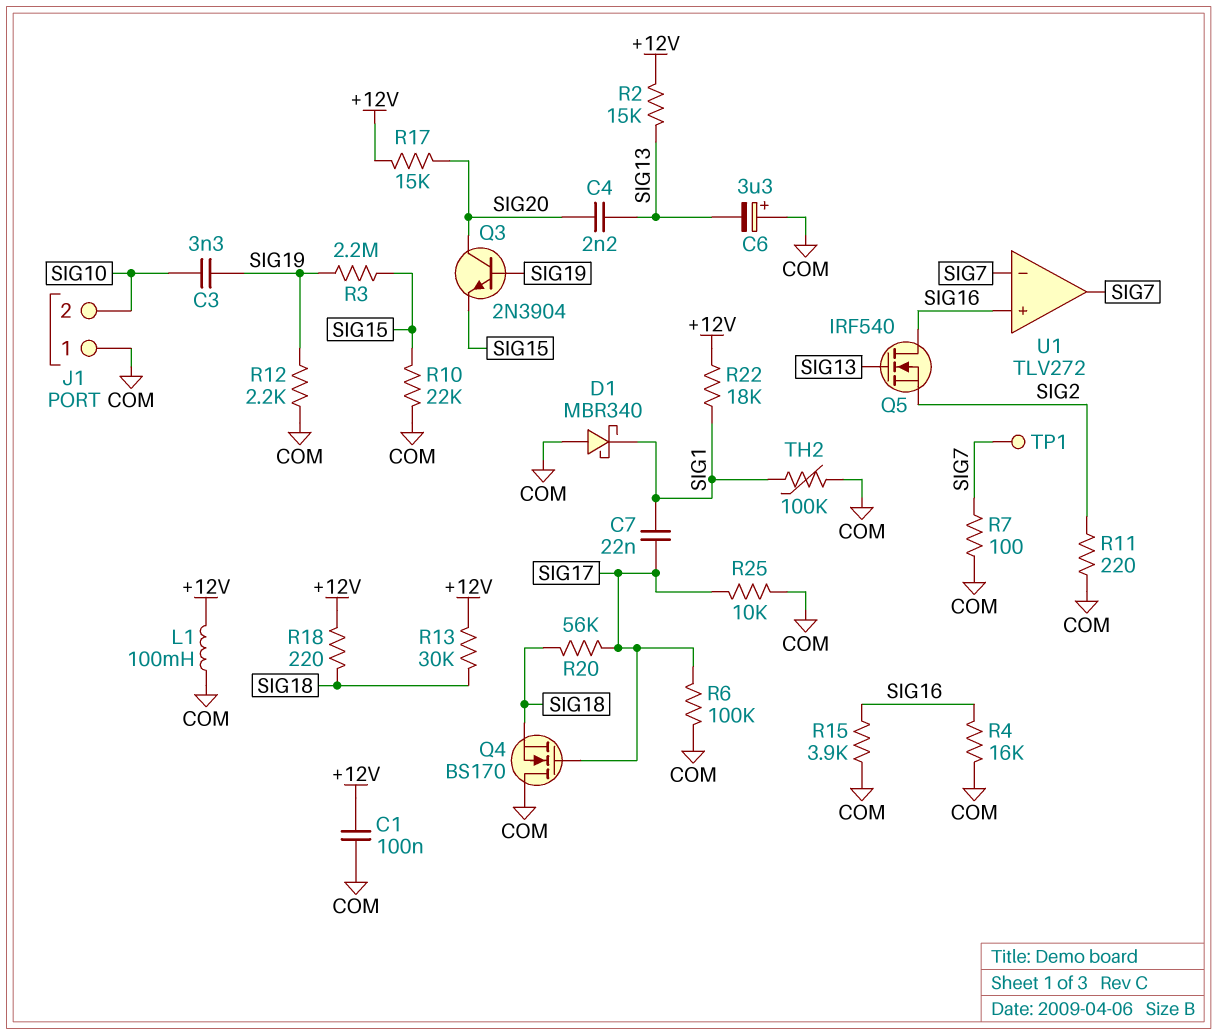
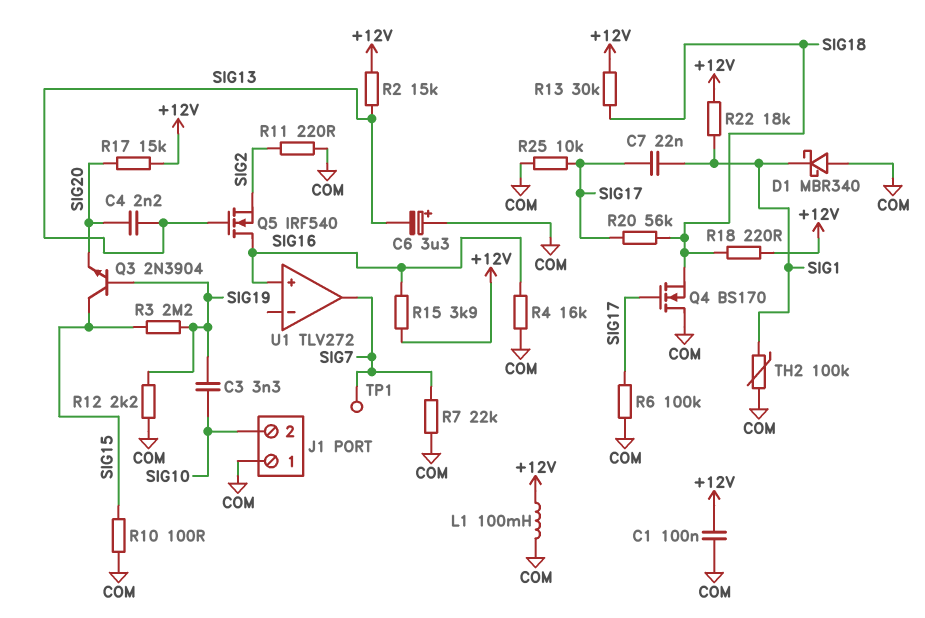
Q3: NPN 2N3904 (B SIG19, C SIG20, E SIG15) -> NPN 2N3904 (B SIG19, C SIG15, E SIG20)
R7: 100 (COM, SIG7) -> 22k (COM, SIG7)
R10: 22k (COM, SIG15) -> 100 (COM, SIG15)
R15: 3.9k (COM, SIG16) -> 3.9k (+12V, SIG16)
U1 pin in-: SIG7 -> none

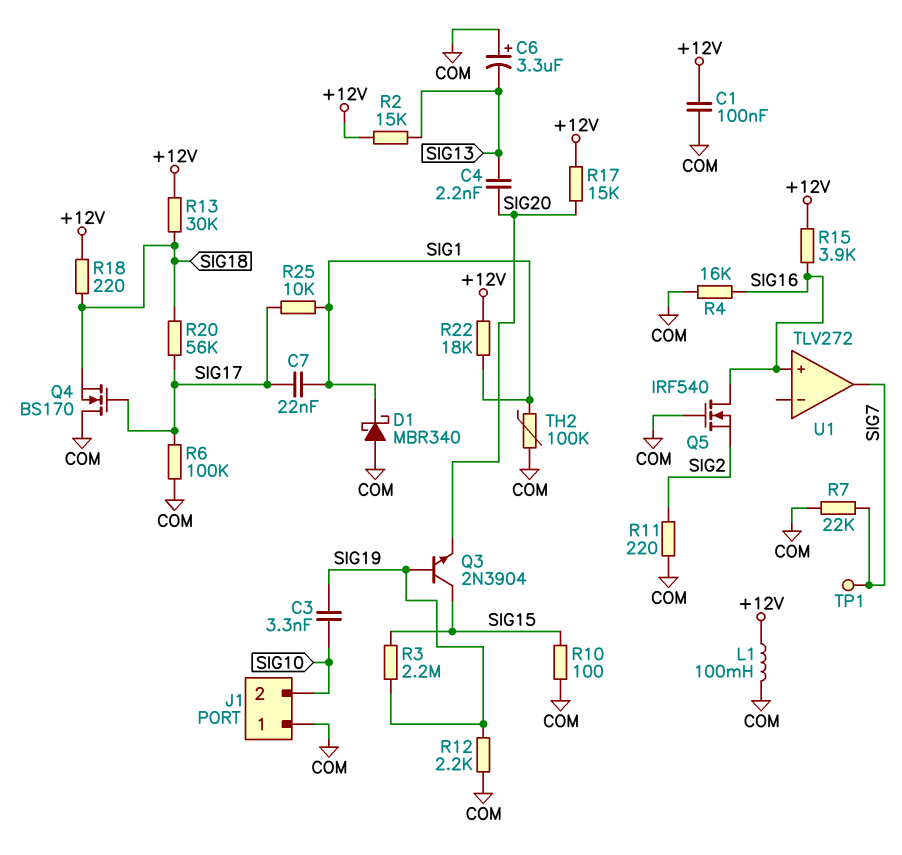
Q5: NMOS IRF540 (G SIG13, D SIG16, S SIG2) -> NMOS IRF540 (G COM, D SIG16, S SIG2)
R25: 10k (COM, SIG17) -> 10k (SIG1, SIG17)

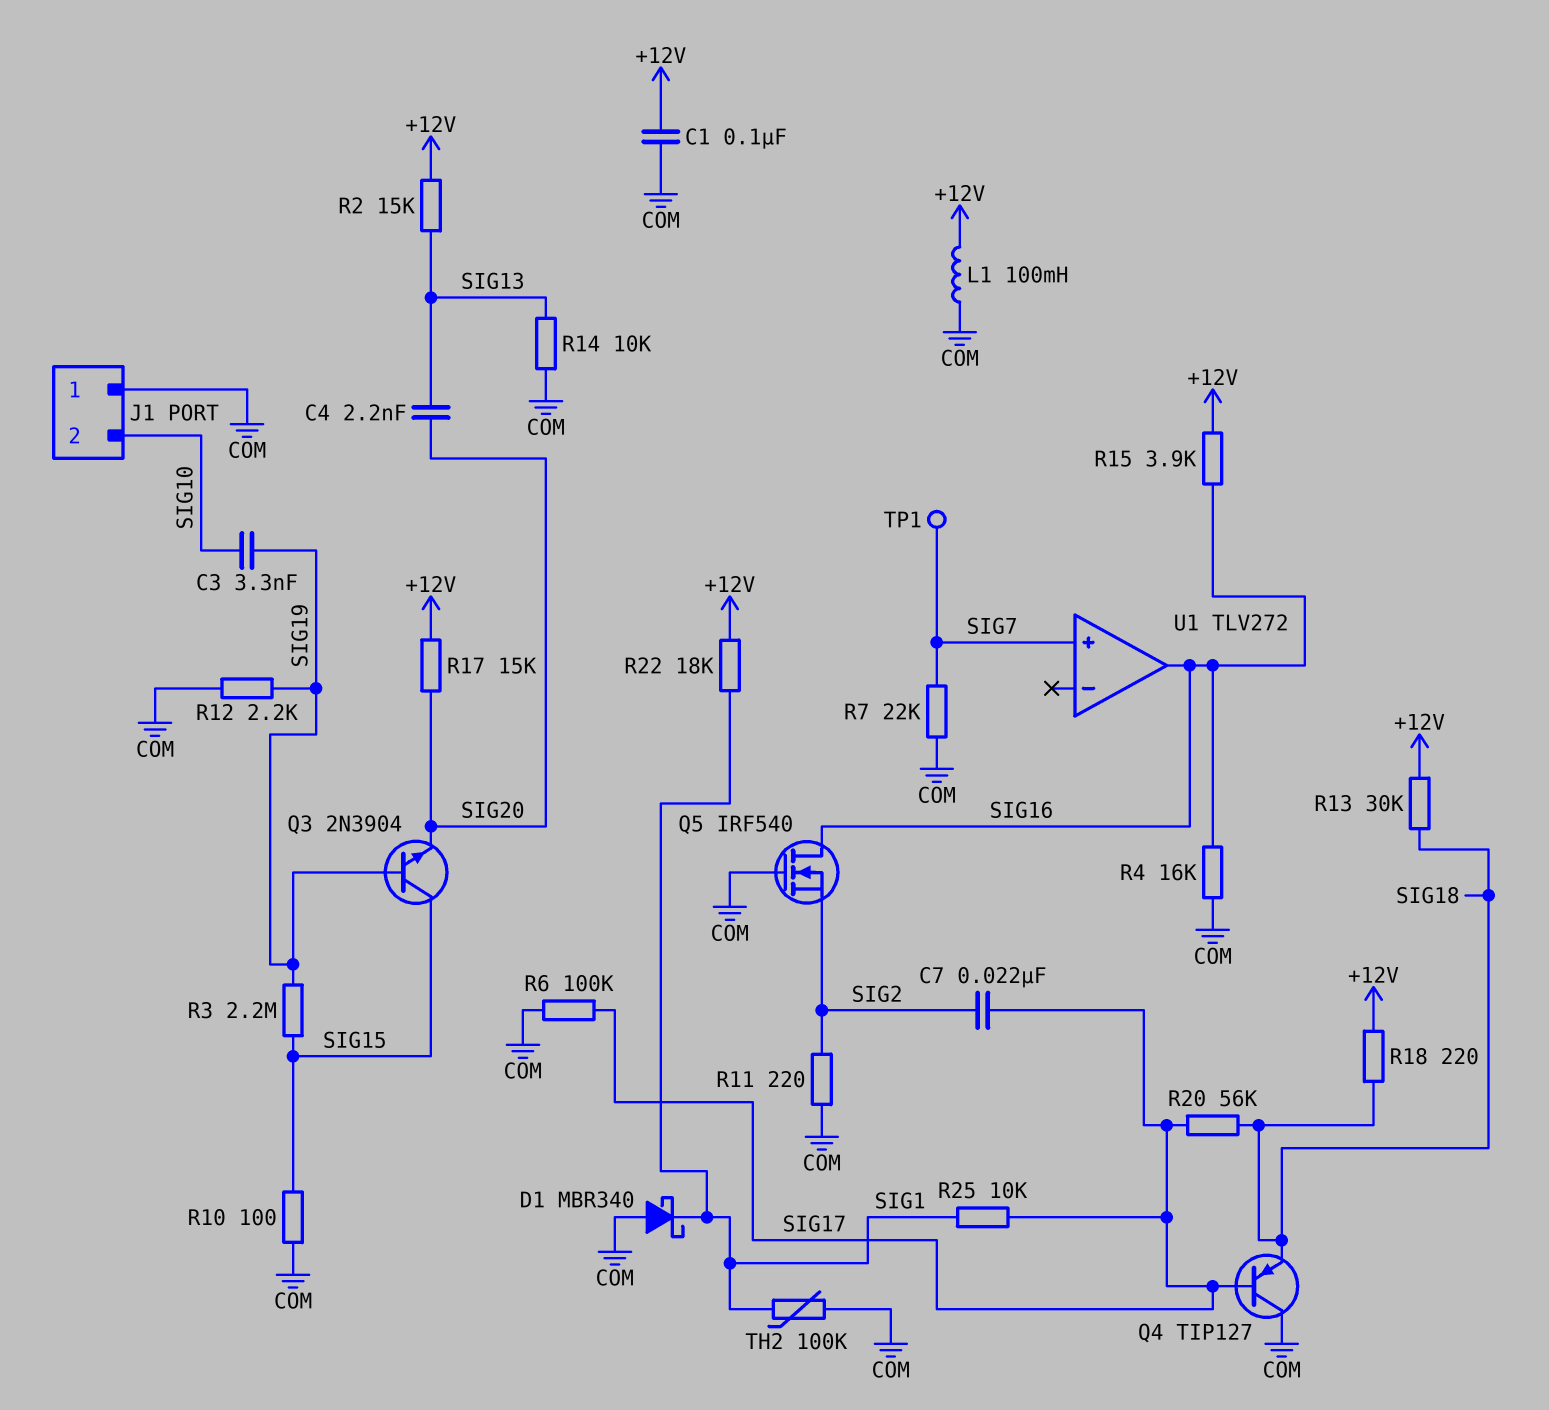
C6: 3.3uF (plus COM, minus SIG13) -> none
C7: 22nF (SIG1, SIG17) -> 22nF (SIG2, SIG17)
Q4: NMOS BS170 (G SIG17, D COM, S SIG18) -> PNP TIP127 (B SIG17, C COM, E SIG18)
R14: none -> 10k (COM, SIG13)
U1 pin in+: SIG16 -> SIG7
U1 pin out: SIG7 -> SIG16

